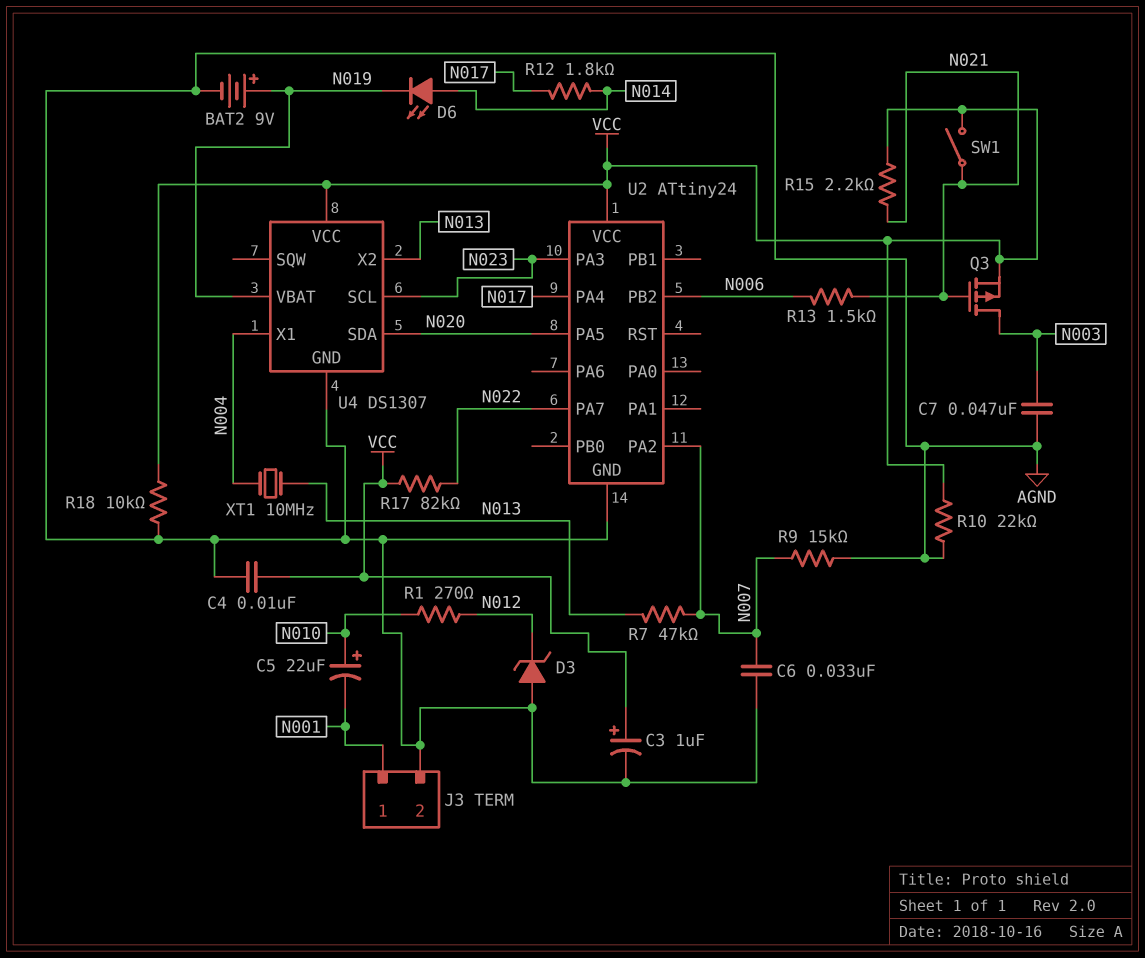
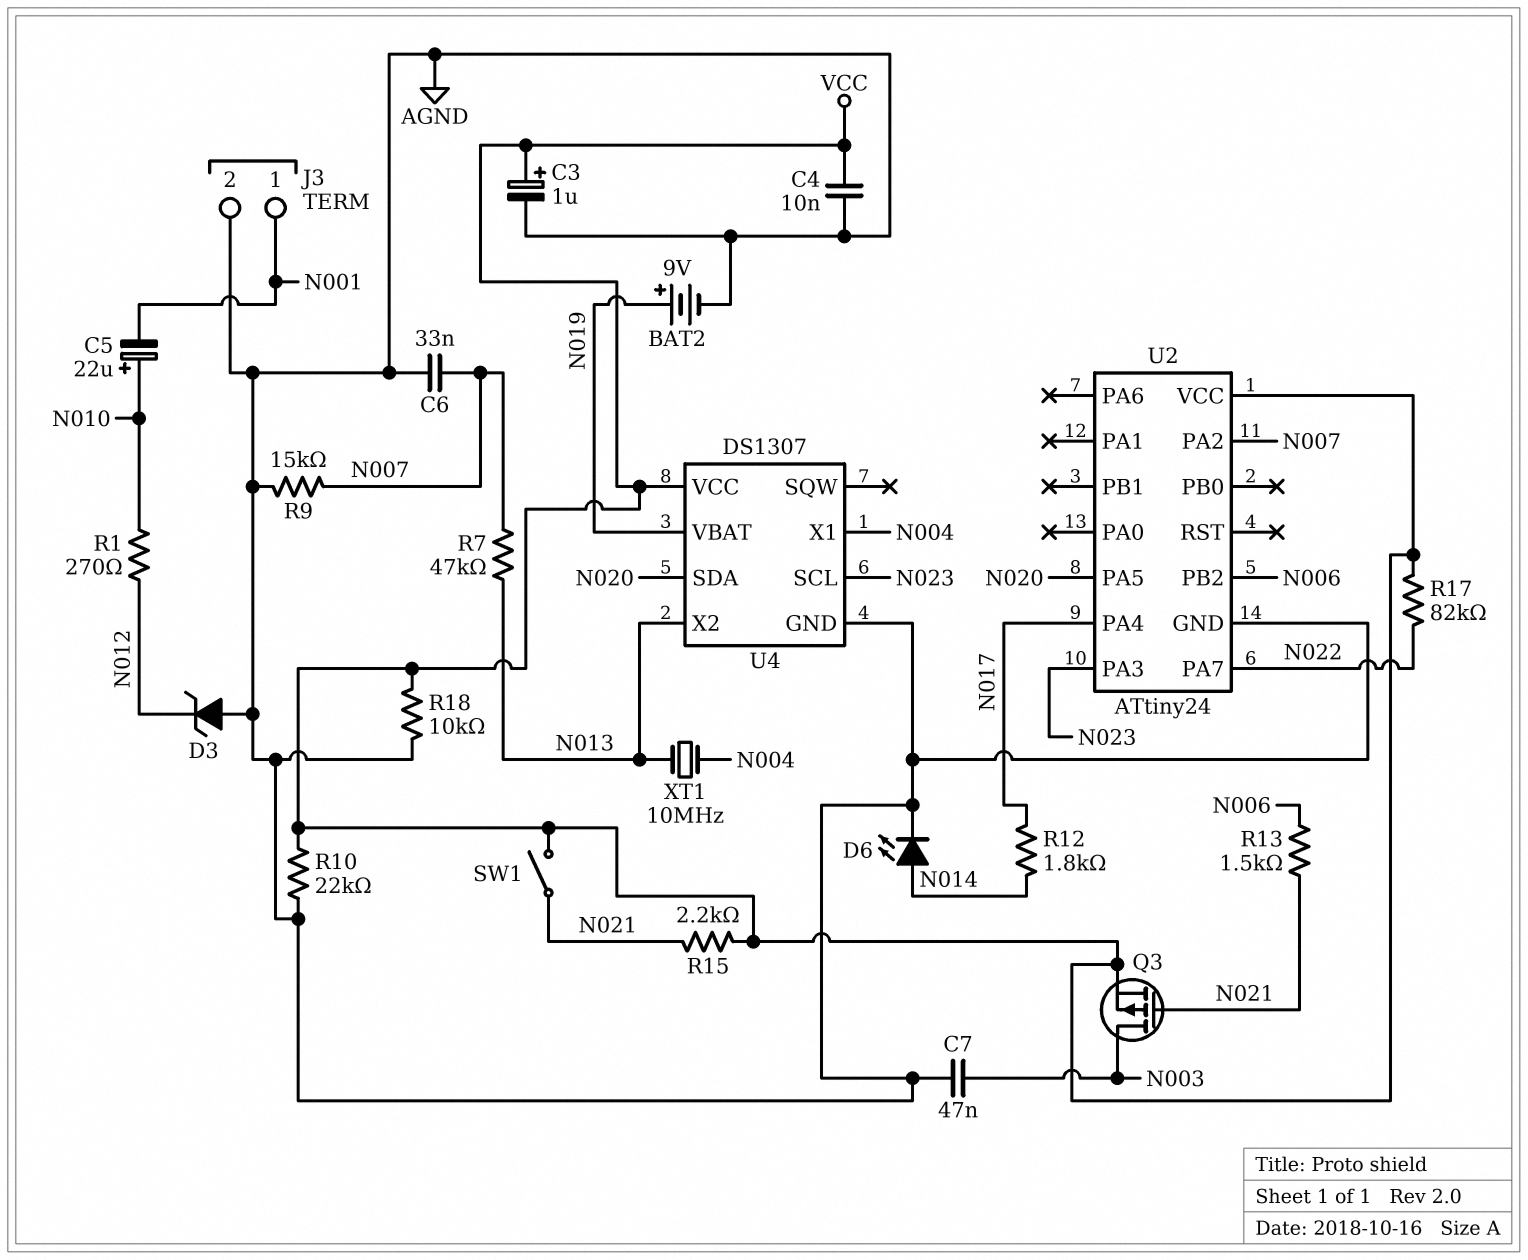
D6: LED (A N014, K N019) -> LED (A N014, K AGND)

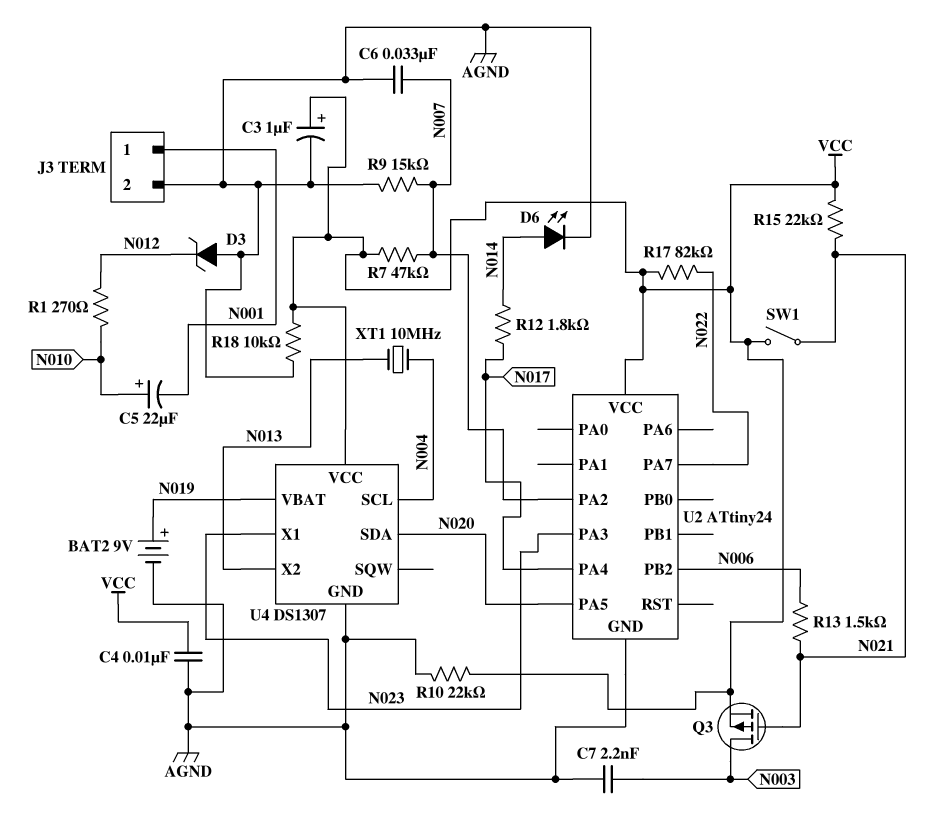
C7: 47nF (AGND, N003) -> 2.2nF (AGND, N003)
R7: 47k (N007, N013) -> 47k (N007, VCC)
R15: 2.2k (N021, VCC) -> 22k (N021, VCC)
U4 pin SCL: N023 -> N004
U4 pin X1: N004 -> N023

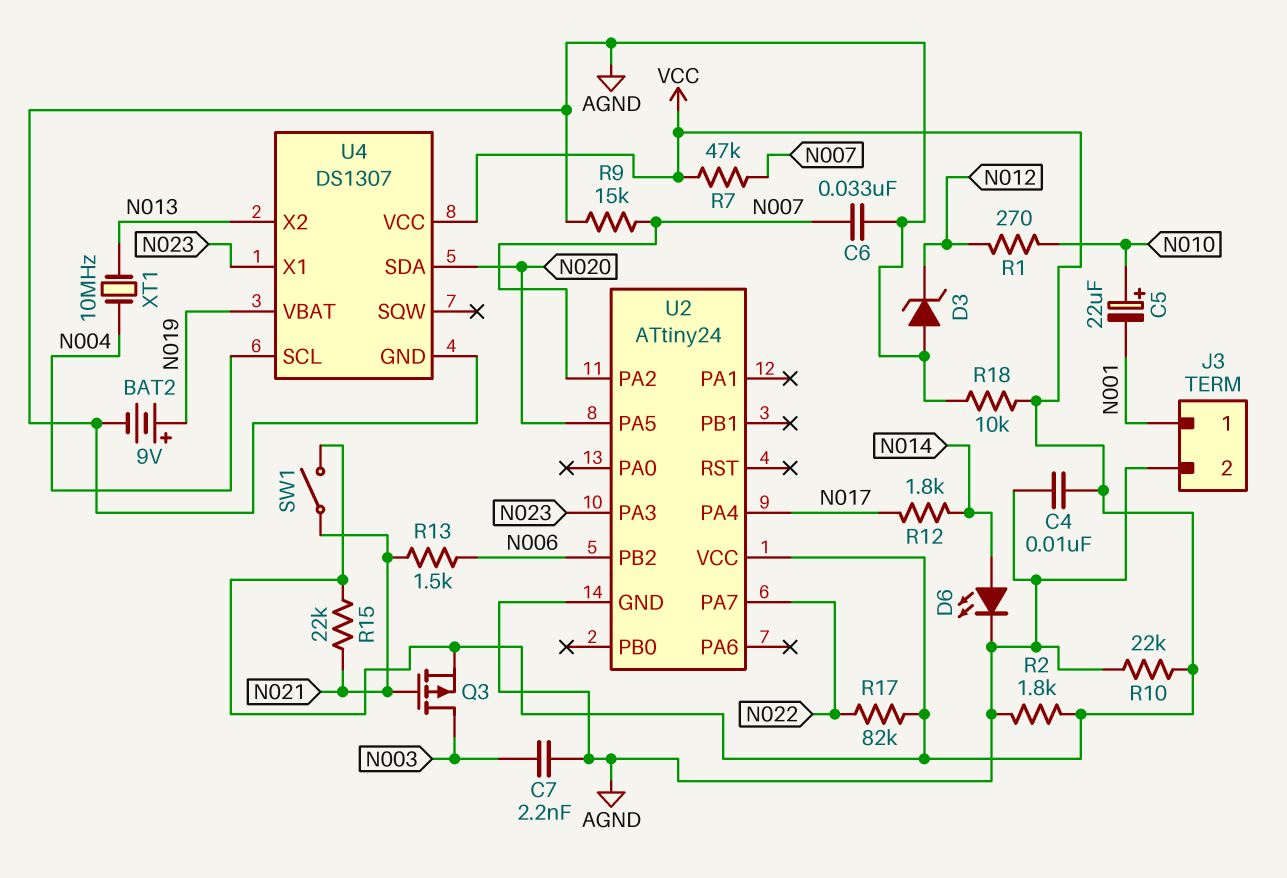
C3: 1uF (plus VCC, minus AGND) -> none
R2: none -> 1.8k (AGND, VCC)

